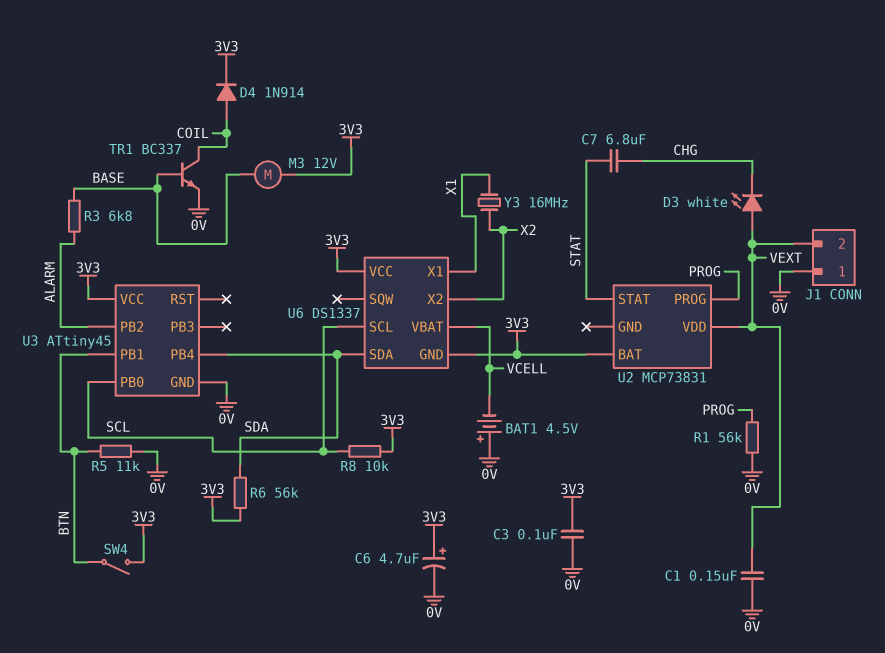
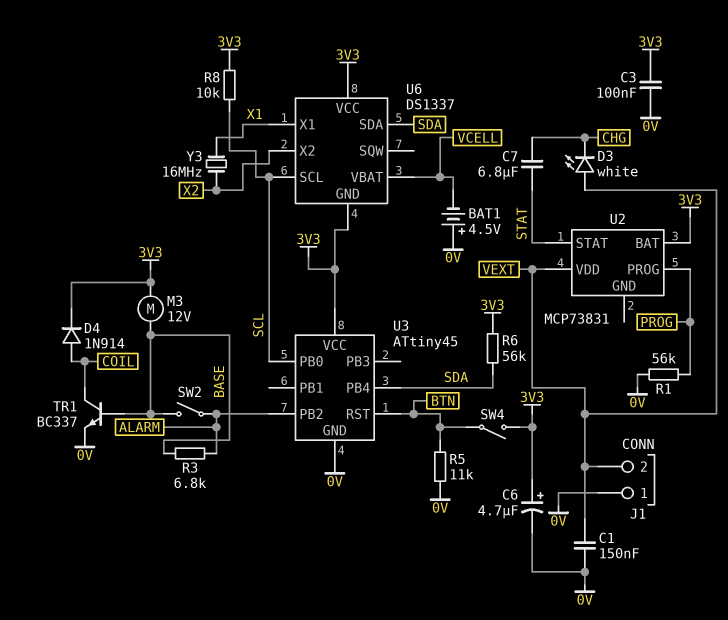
SW2: none -> switch (ALARM, BASE)
U3 pin PB1: BTN -> none
U3 pin RST: none -> BTN

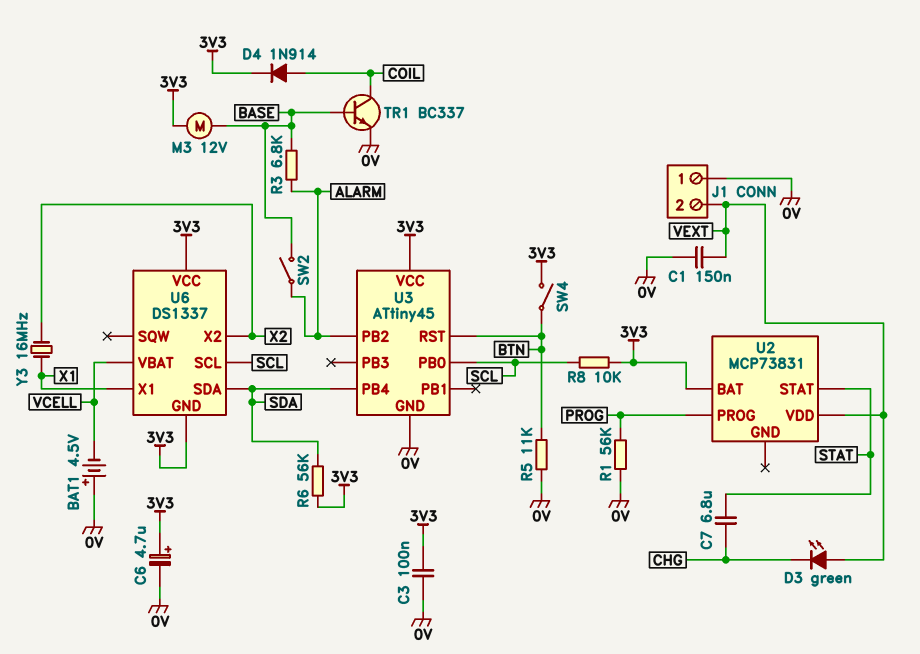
D3: LED white (A VEXT, K CHG) -> LED green (A VEXT, K CHG)

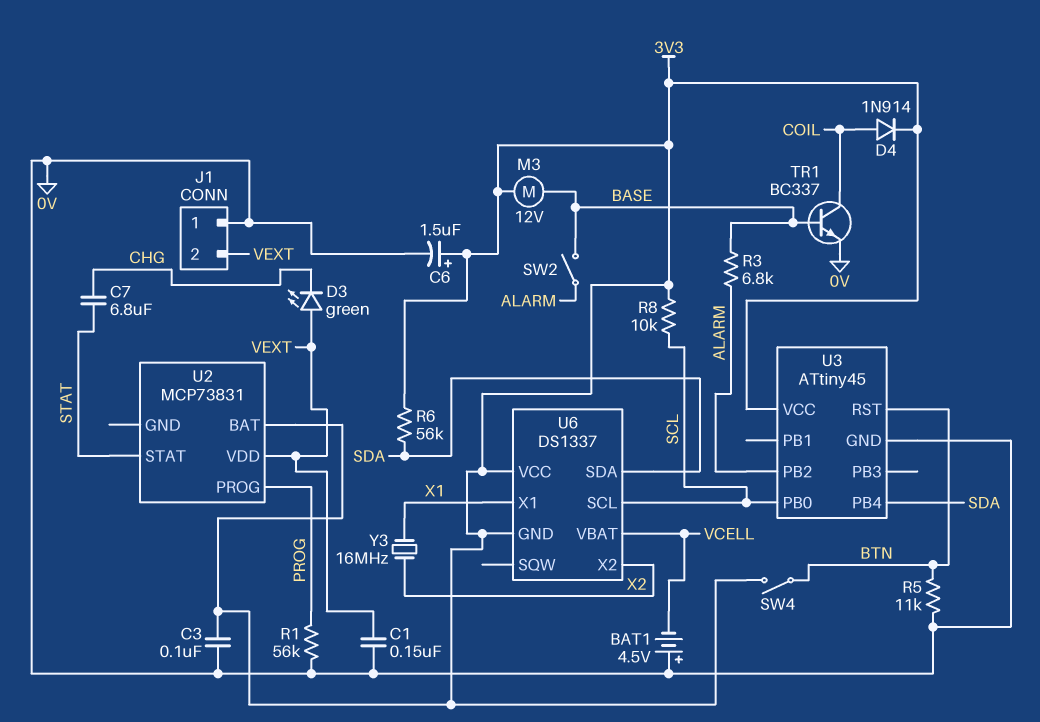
C6: 4.7uF (plus 3V3, minus 0V) -> 1.5uF (plus 3V3, minus 0V)

